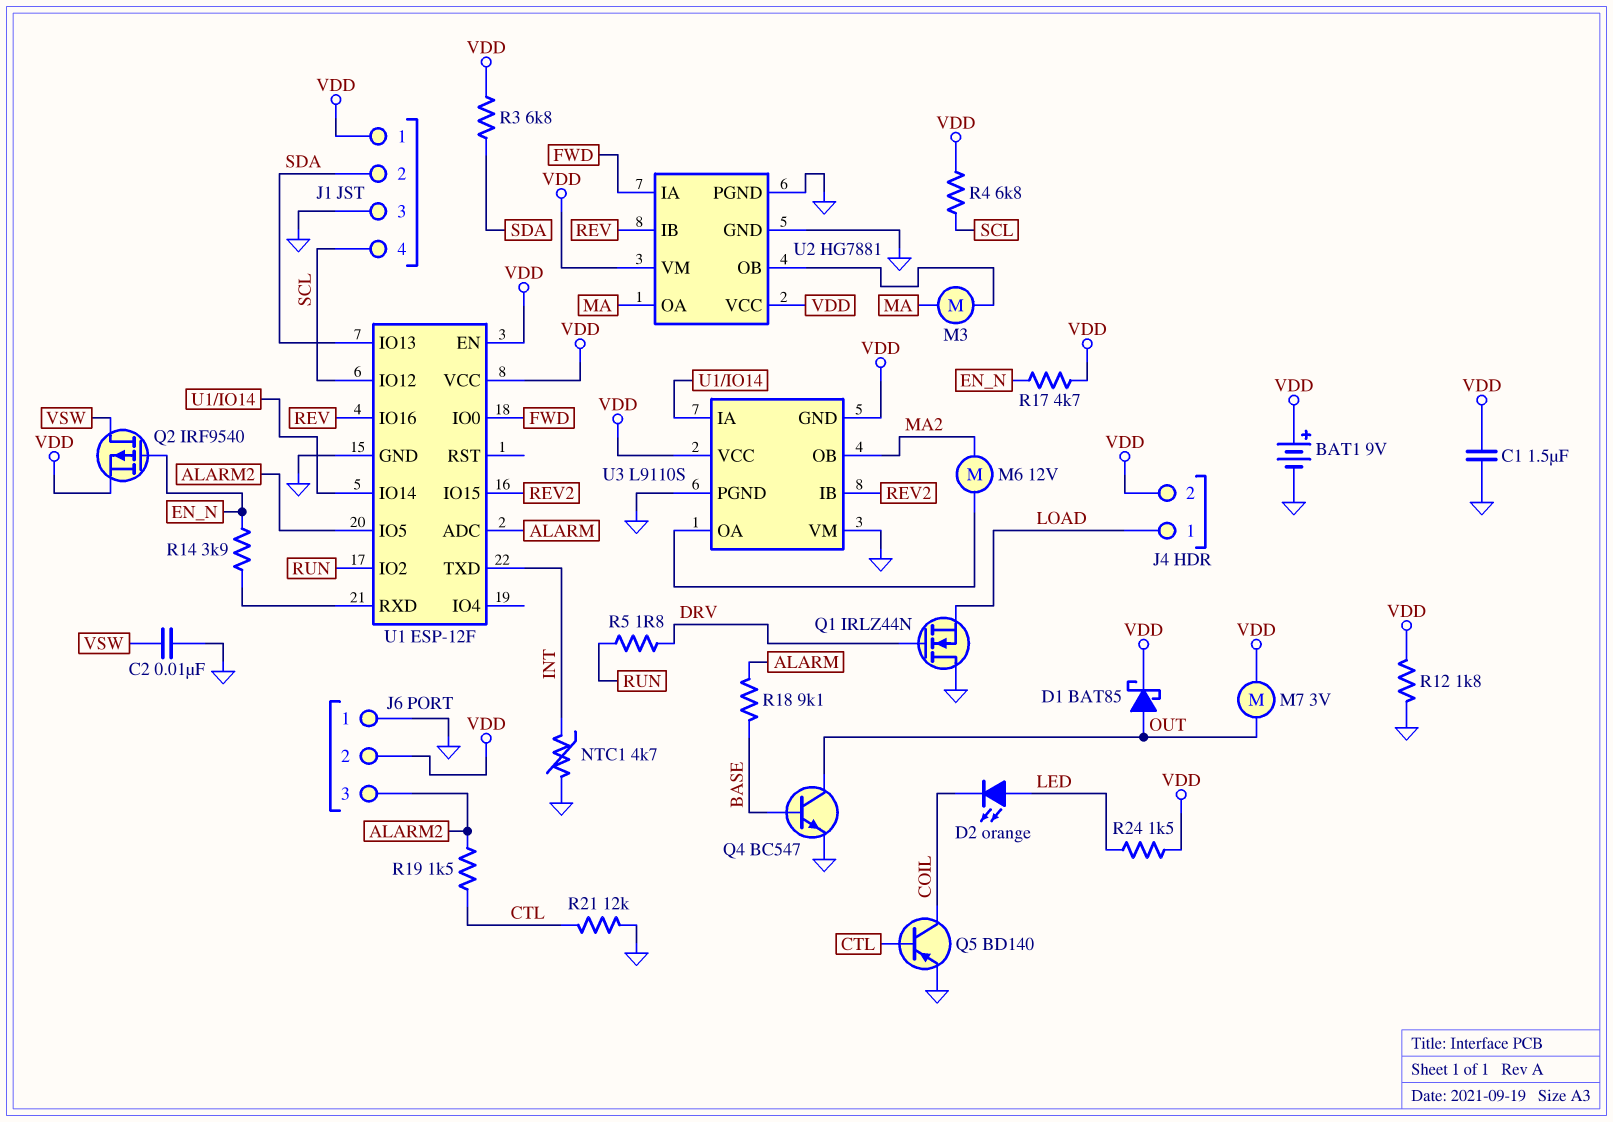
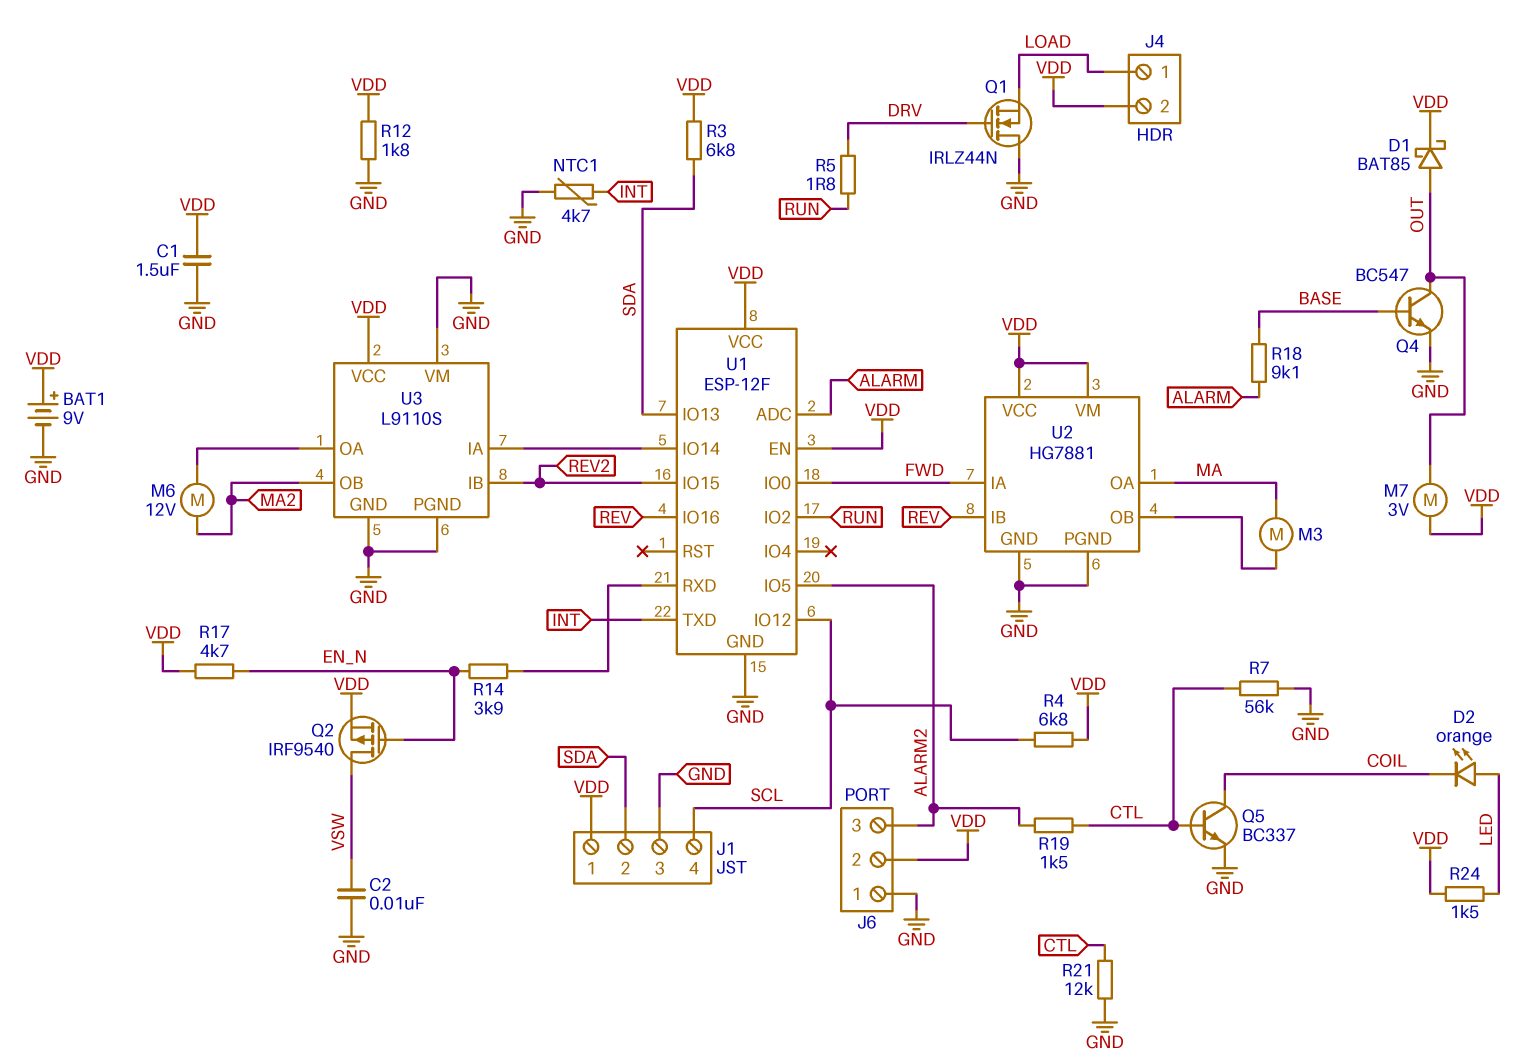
Q5: PNP BD140 (B CTL, C COIL, E GND) -> NPN BC337 (B CTL, C COIL, E GND)
R7: none -> 56k (CTL, GND)
U3 pin GND: VDD -> GND

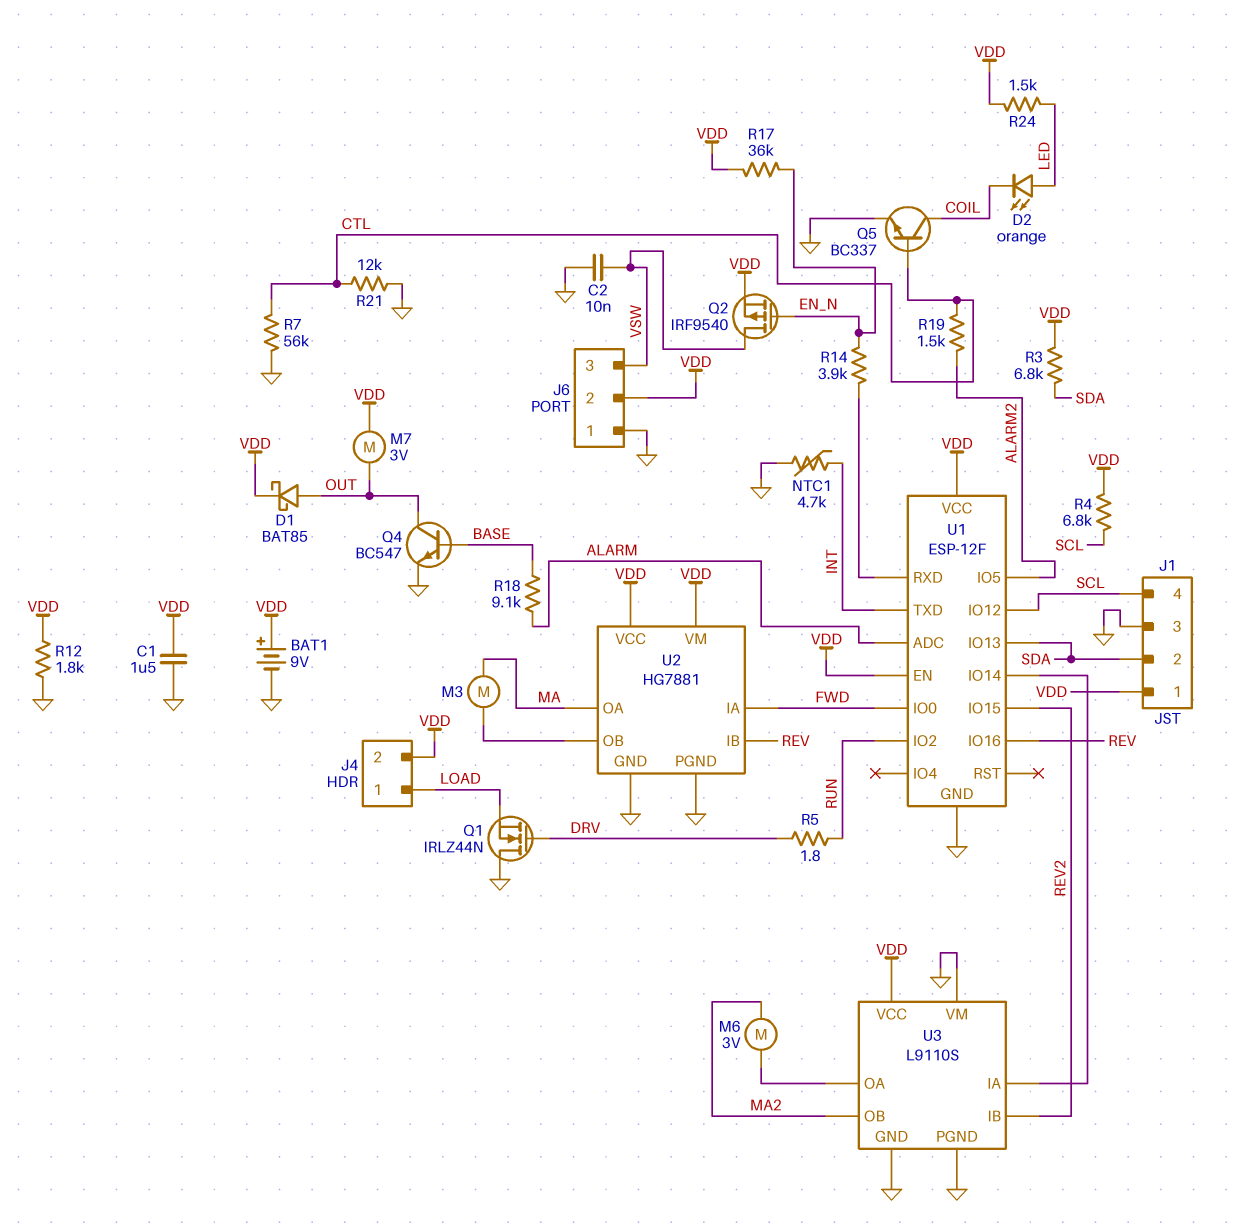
J6 pin 3: ALARM2 -> VSW
M6: motor 12V (MA2, U3/OA) -> motor 3V (MA2, U3/OA)
R17: 4.7k (EN_N, VDD) -> 36k (EN_N, VDD)

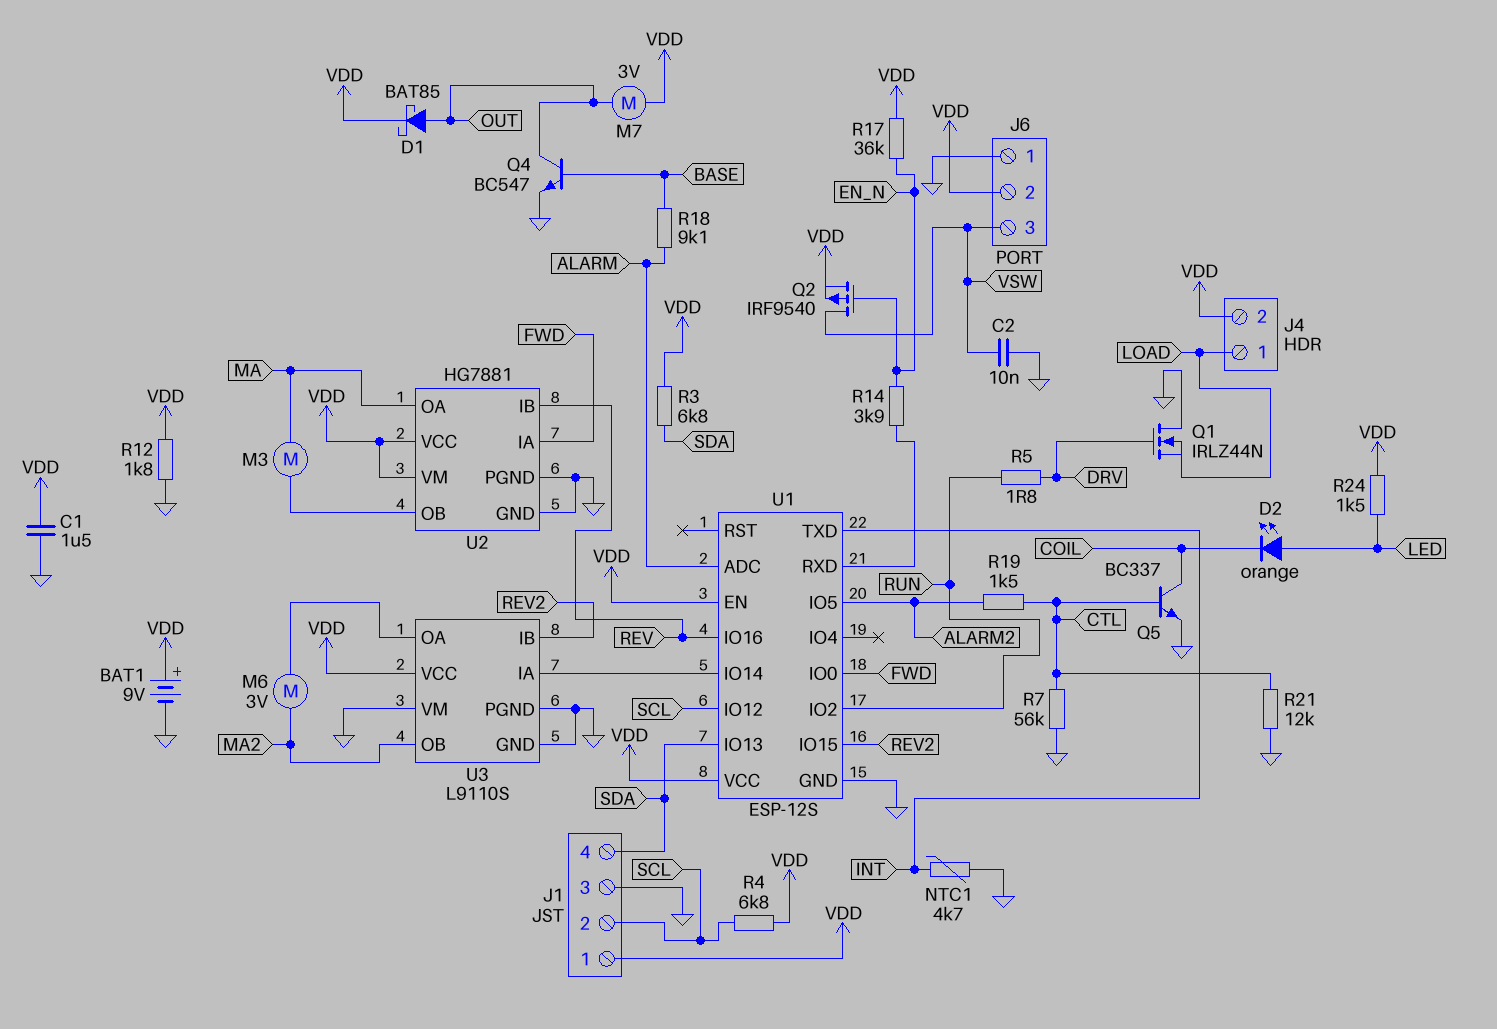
J1 pin 2: SDA -> SCL
J1 pin 4: SCL -> SDA
U1: ESP-12F -> ESP-12S

